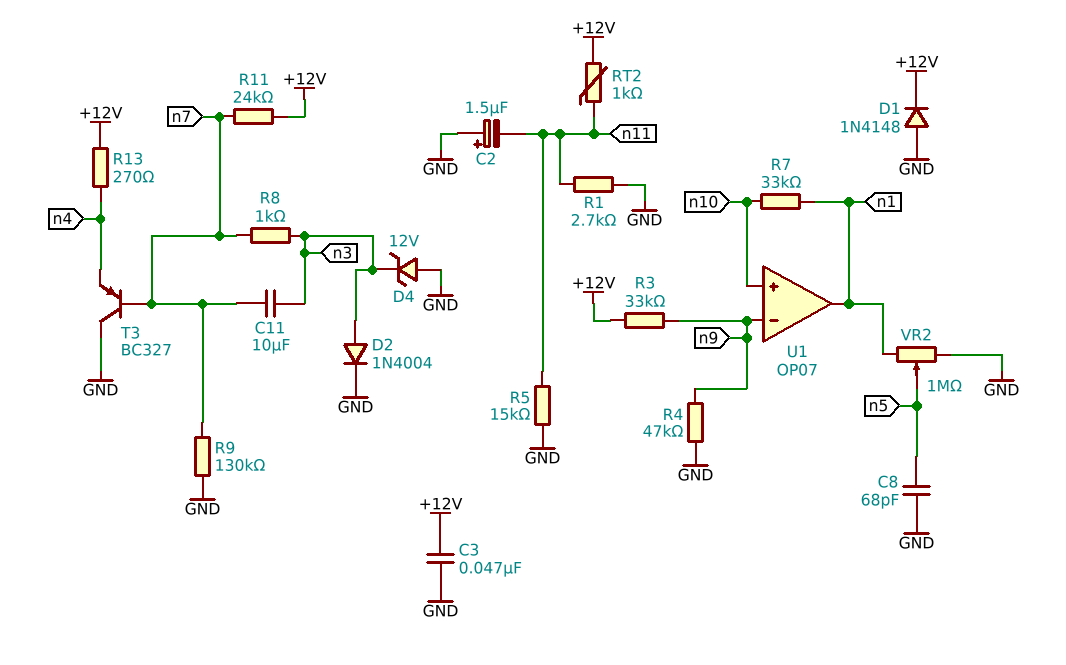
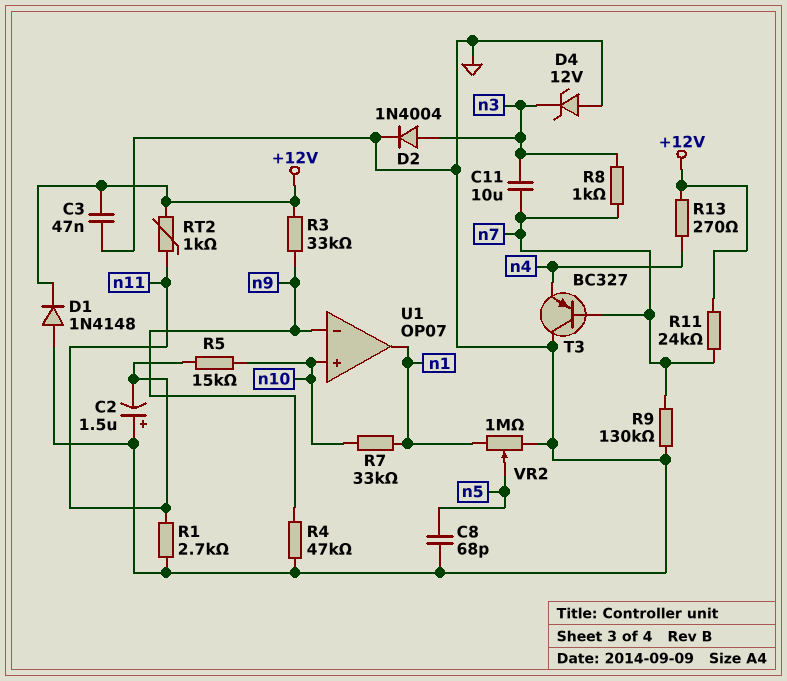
R5: 15k (GND, n11) -> 15k (n10, n11)

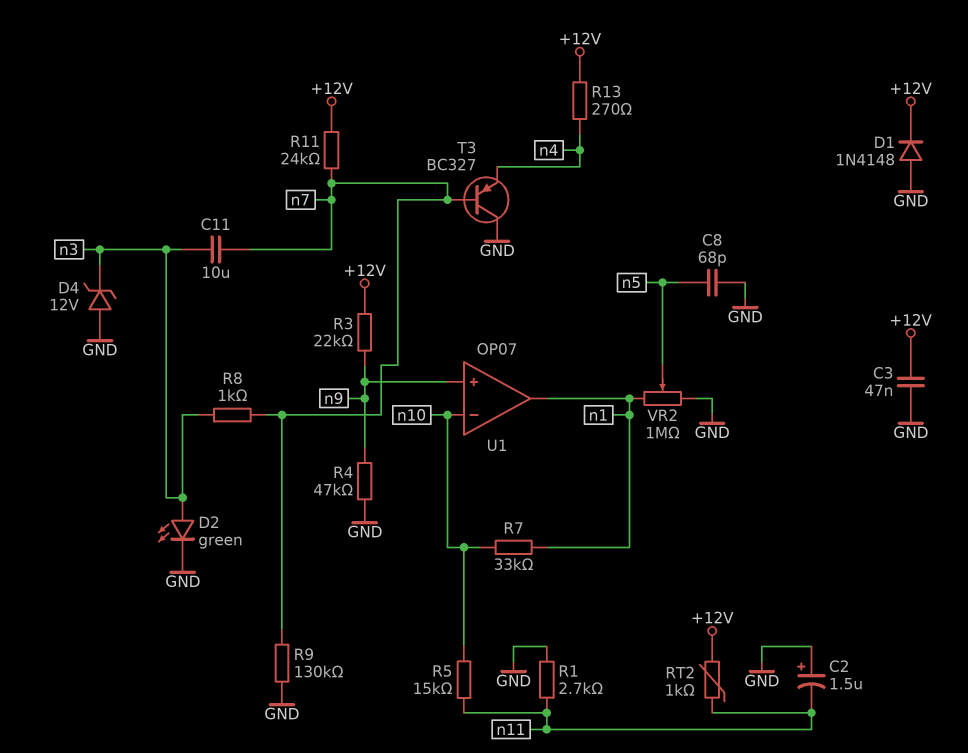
D2: diode 1N4004 (A n3, K GND) -> LED green (A n3, K GND)
R3: 33k (+12V, n9) -> 22k (+12V, n9)
U1 pin in+: n10 -> n9
U1 pin in-: n9 -> n10

